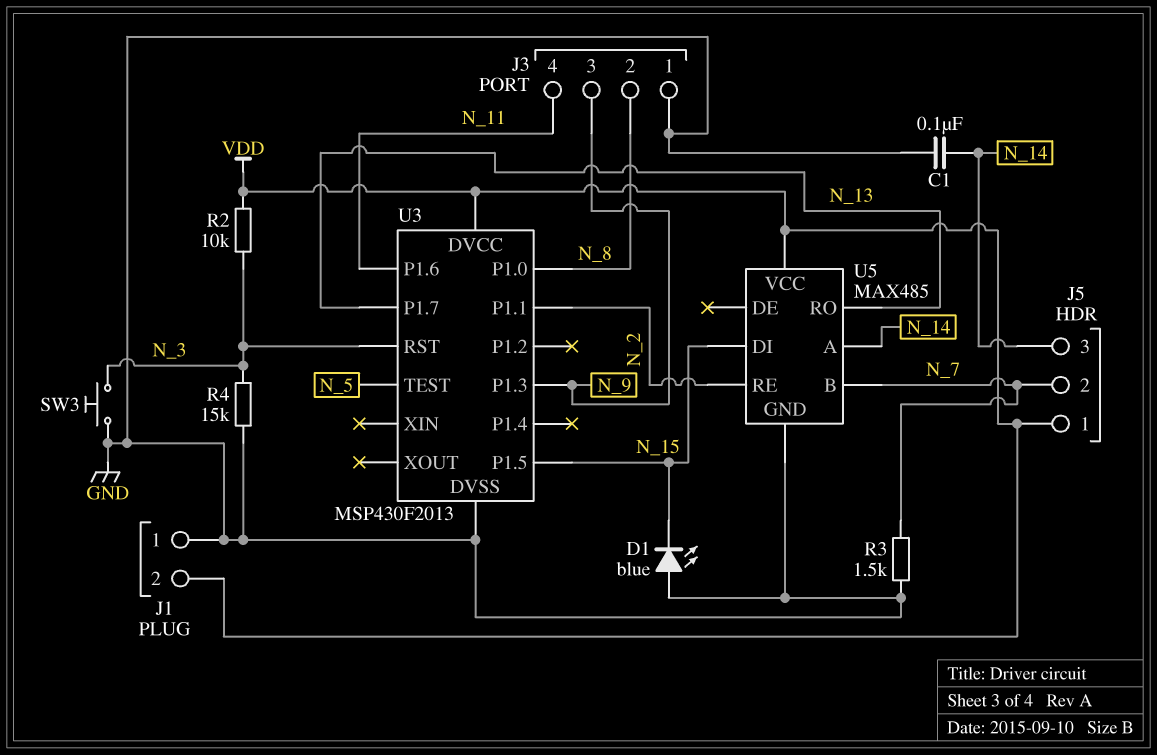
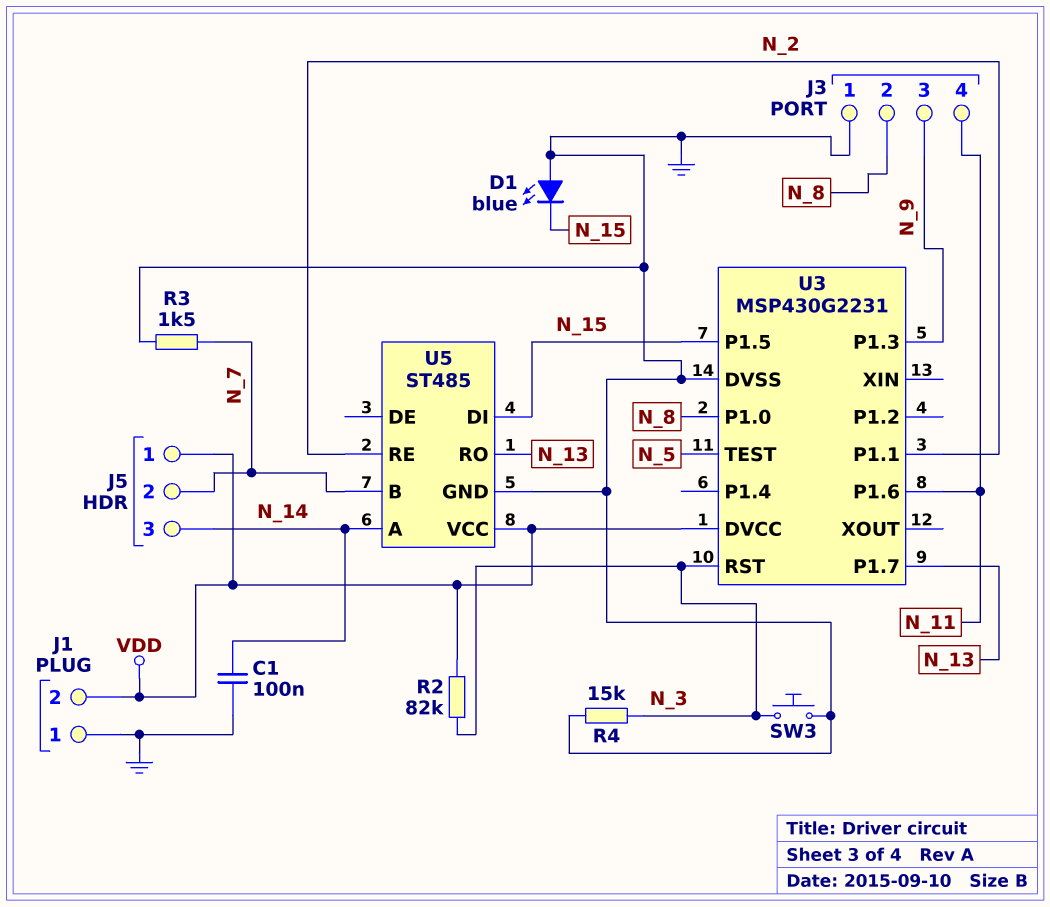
R2: 10k (N_3, VDD) -> 82k (N_3, VDD)
U3: MSP430F2013 -> MSP430G2231
U5: MAX485 -> ST485

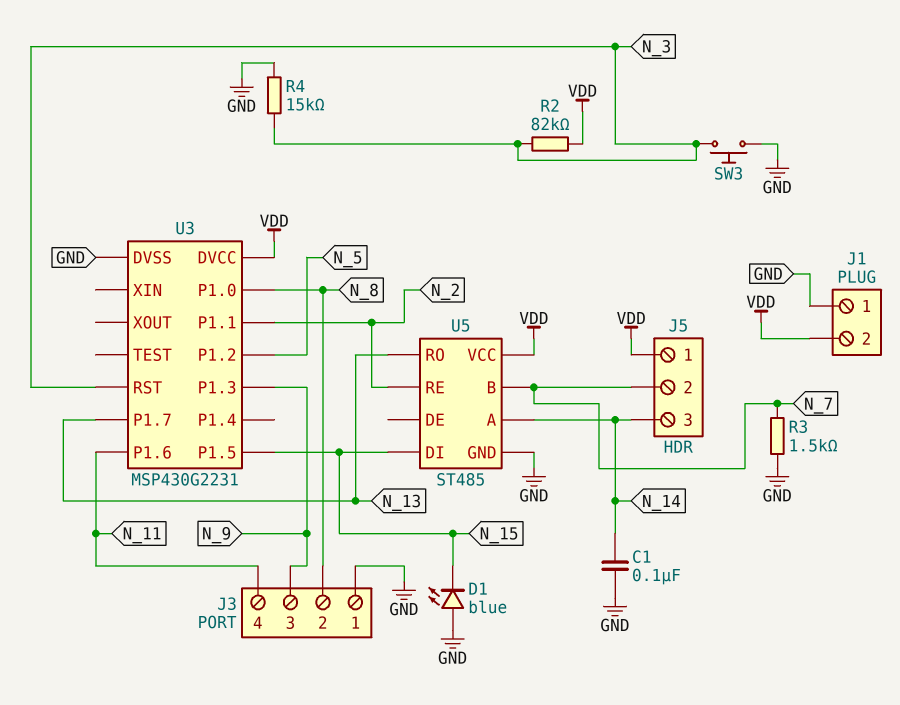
U3 pin P1.2: none -> N_5
U3 pin TEST: N_5 -> none

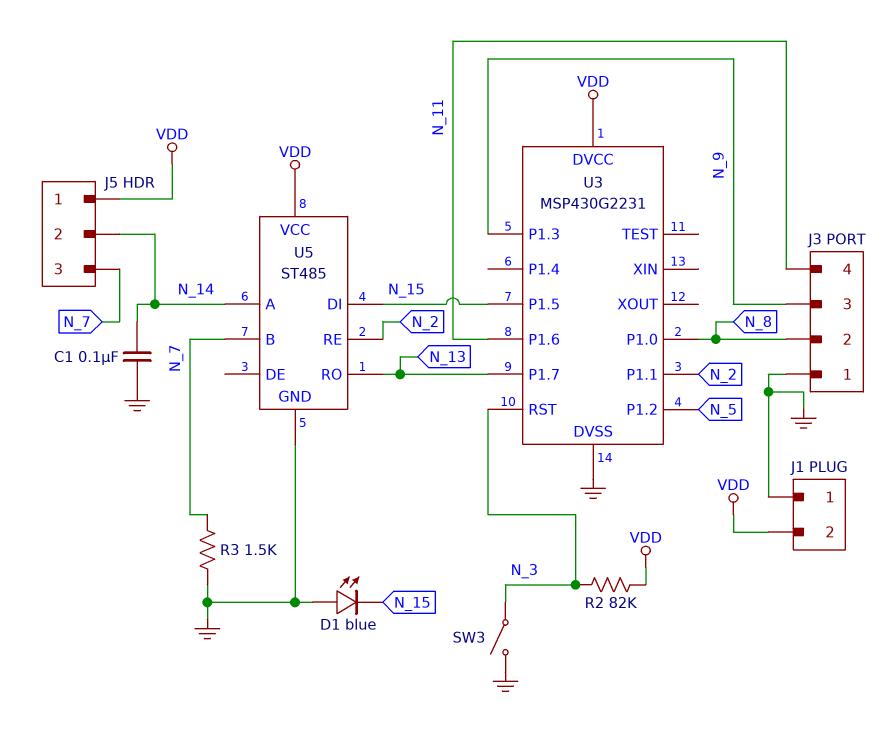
J5 pin 2: N_7 -> N_14
J5 pin 3: N_14 -> N_7
R4: 15k (GND, N_3) -> none
SW3: button (GND, N_3) -> switch (GND, N_3)

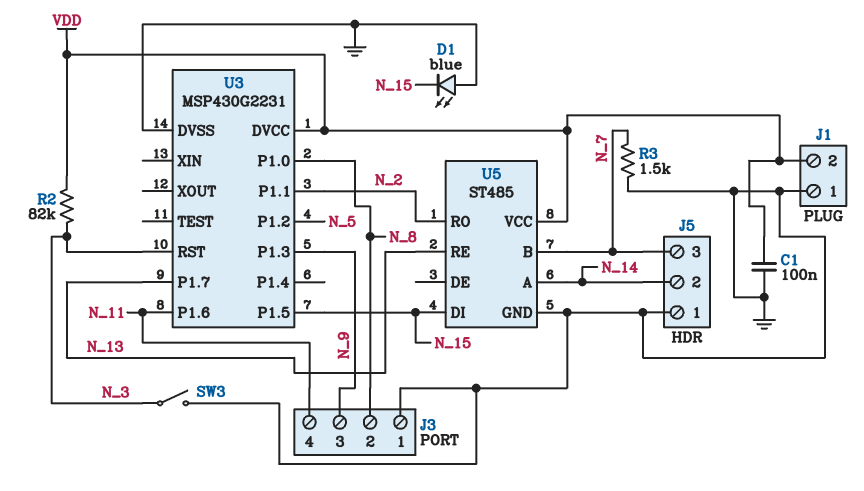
C1: 100nF (GND, N_14) -> 100nF (GND, VDD)
J5 pin 1: VDD -> GND
U5 pin RE: N_2 -> N_13
U5 pin RO: N_13 -> N_2

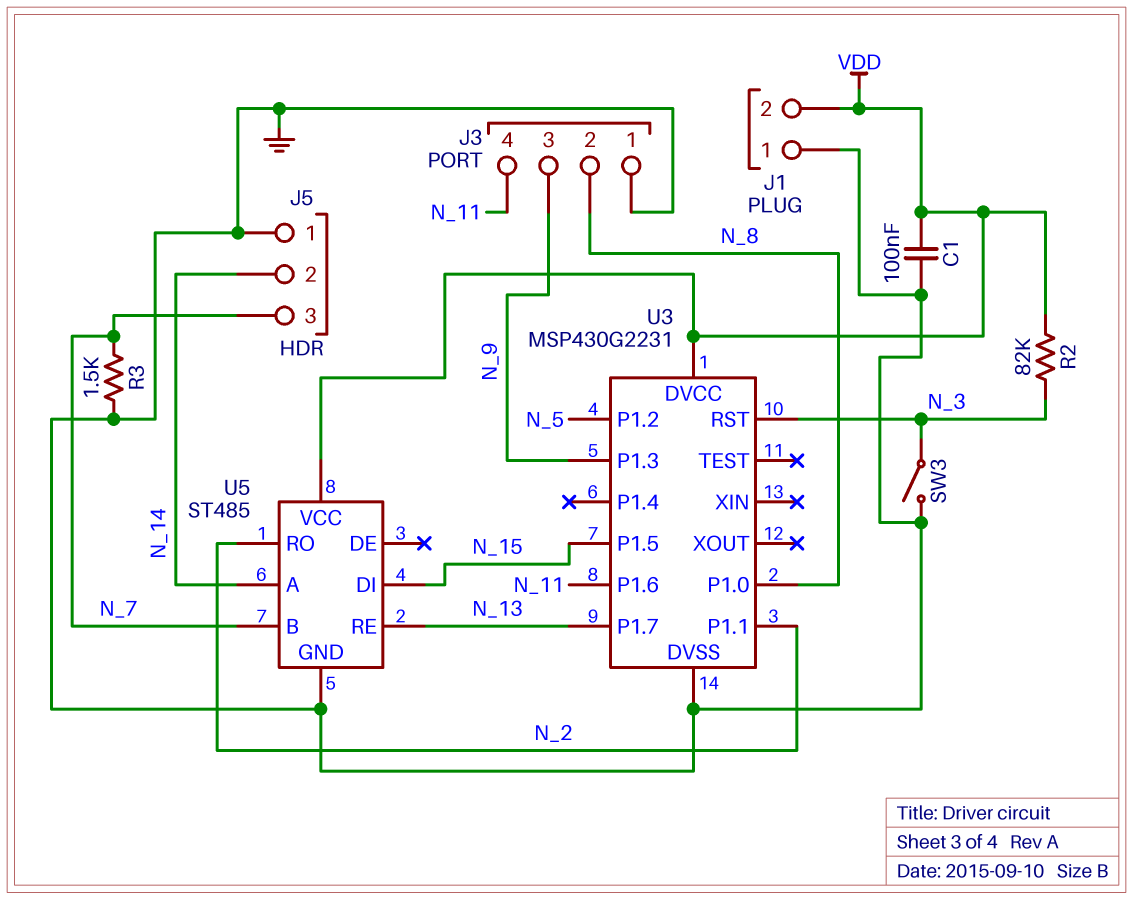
D1: LED blue (A GND, K N_15) -> none

